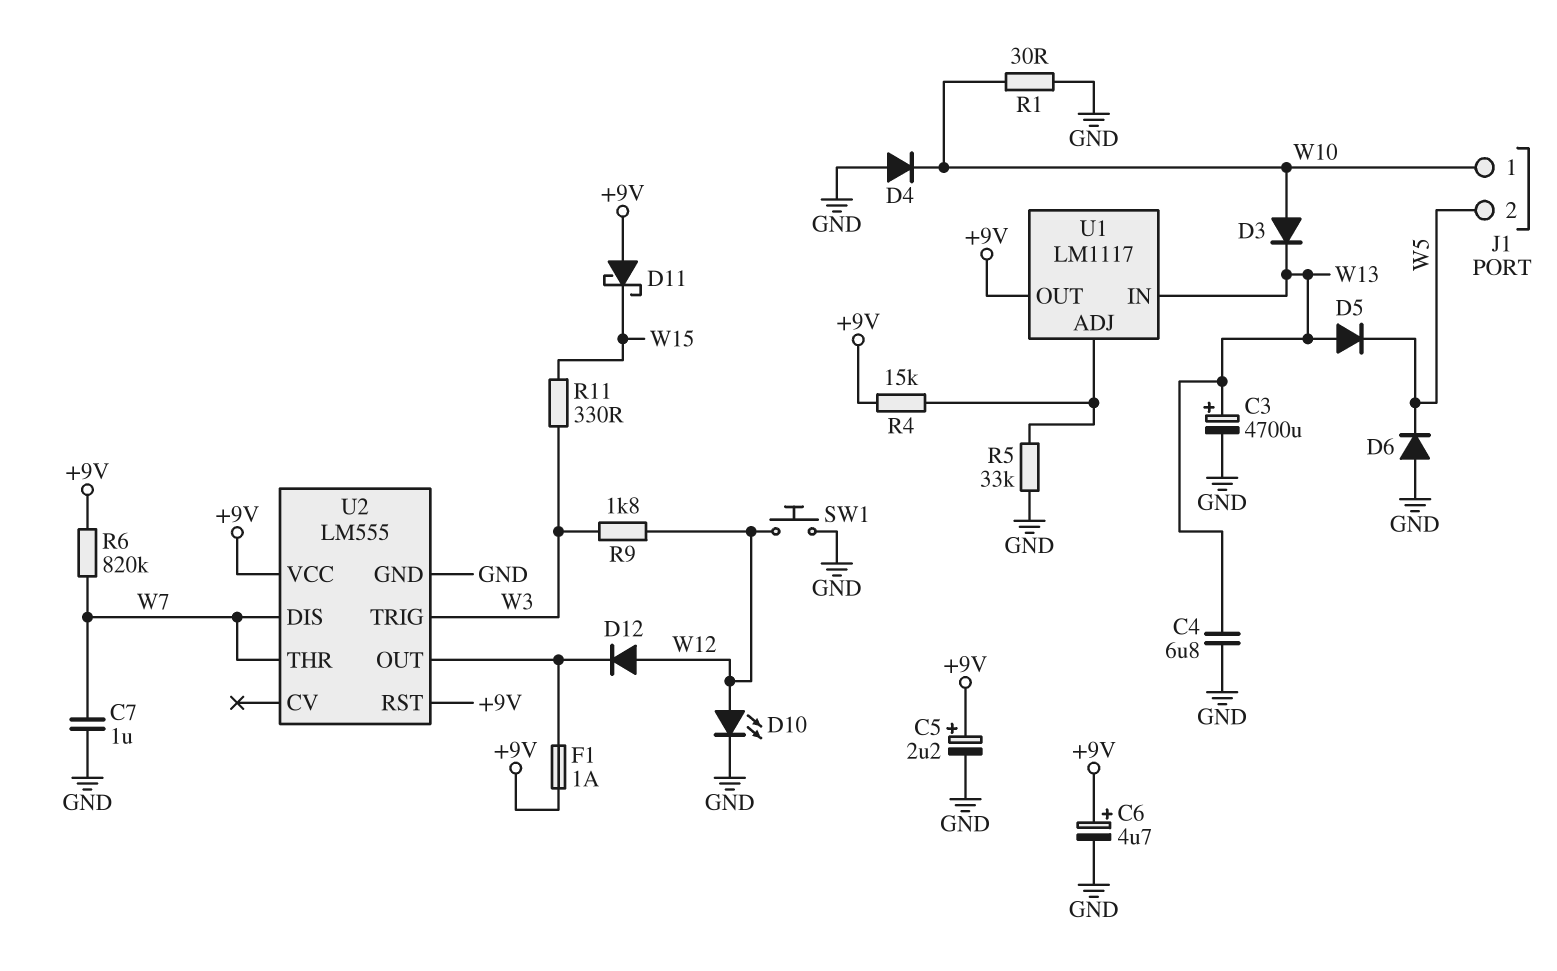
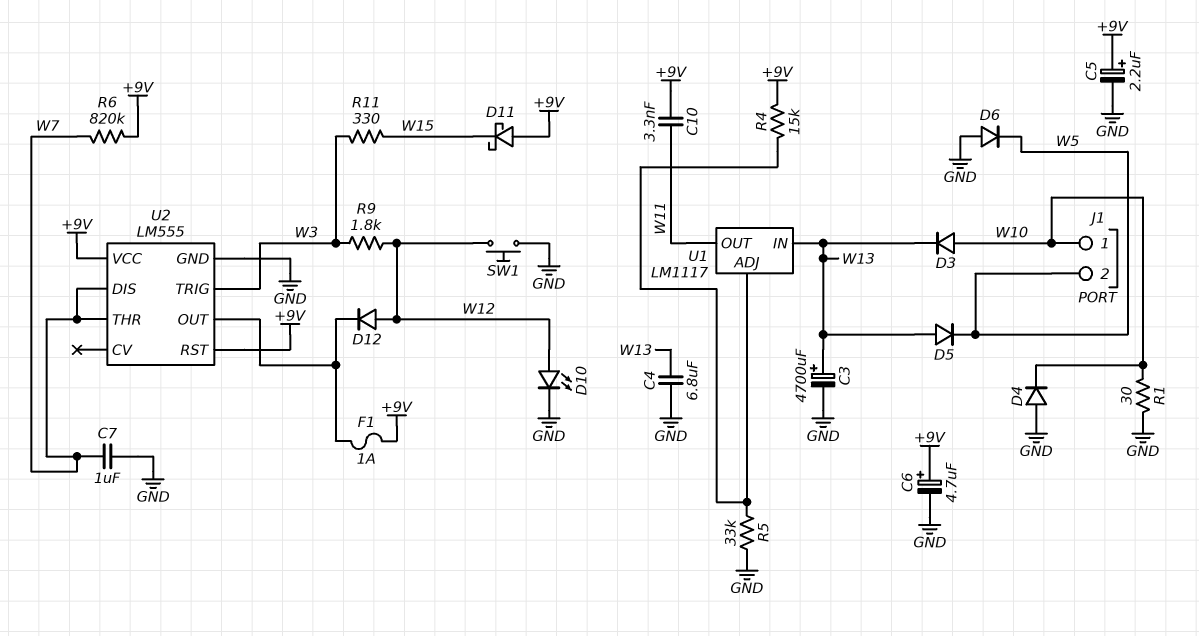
C10: none -> 3.3nF (+9V, W11)
U1 pin OUT: +9V -> W11

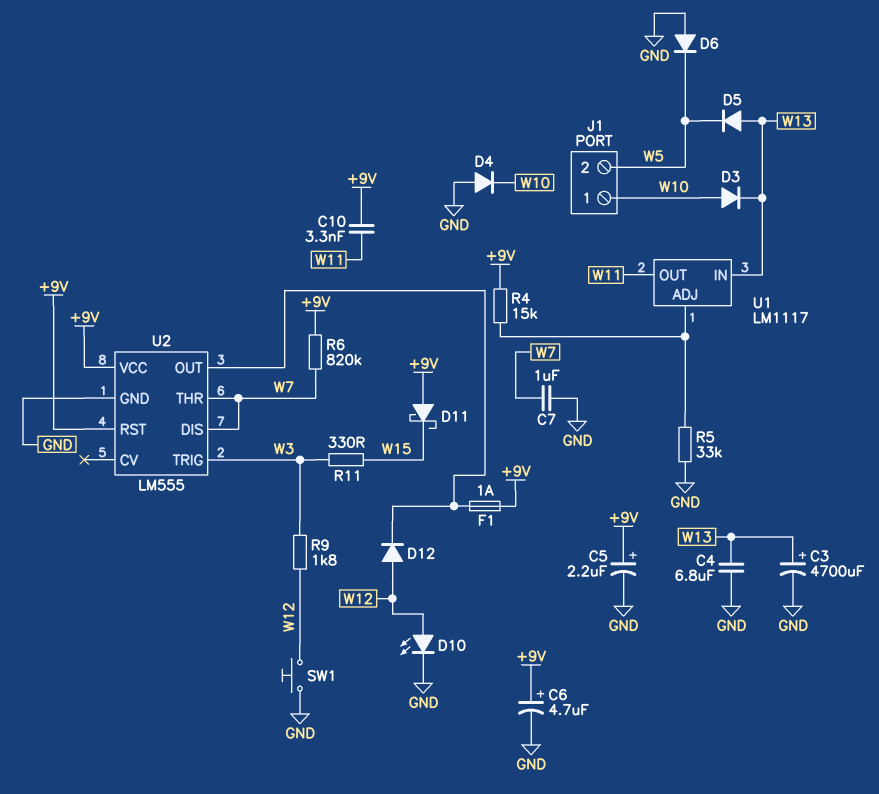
R1: 30 (GND, W10) -> none

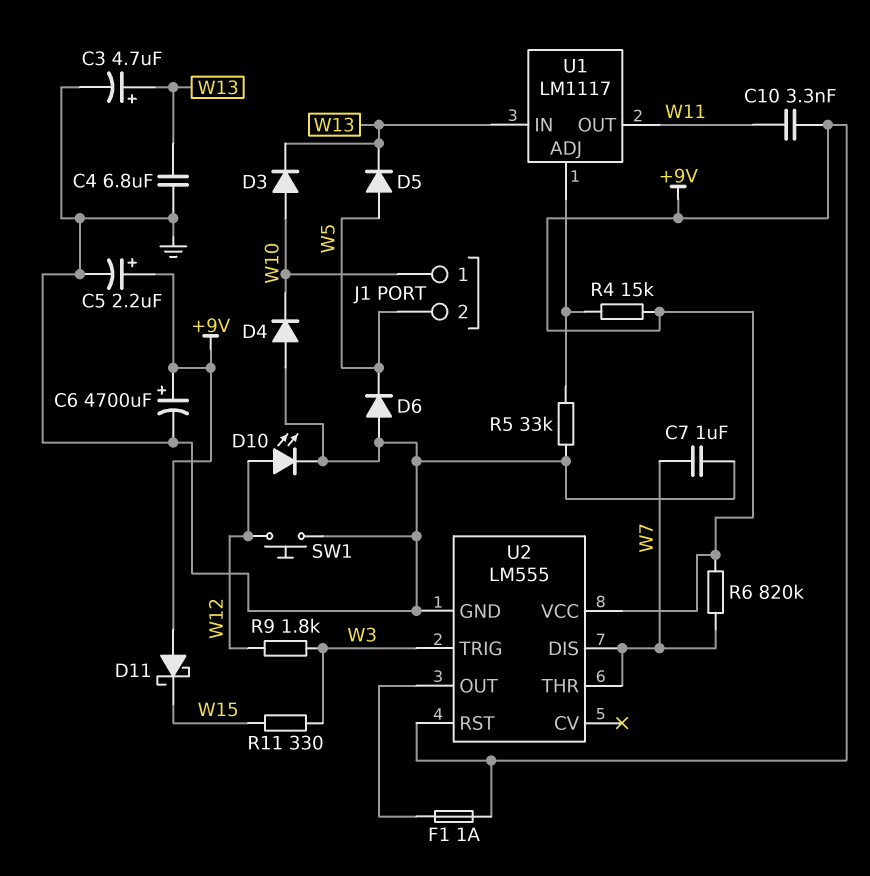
C3: 4700uF (plus W13, minus GND) -> 4.7uF (plus W13, minus GND)
C6: 4.7uF (plus +9V, minus GND) -> 4700uF (plus +9V, minus GND)
D5: diode (A W13, K W5) -> diode (A W5, K W13)
D12: diode (A W12, K U2/OUT) -> none

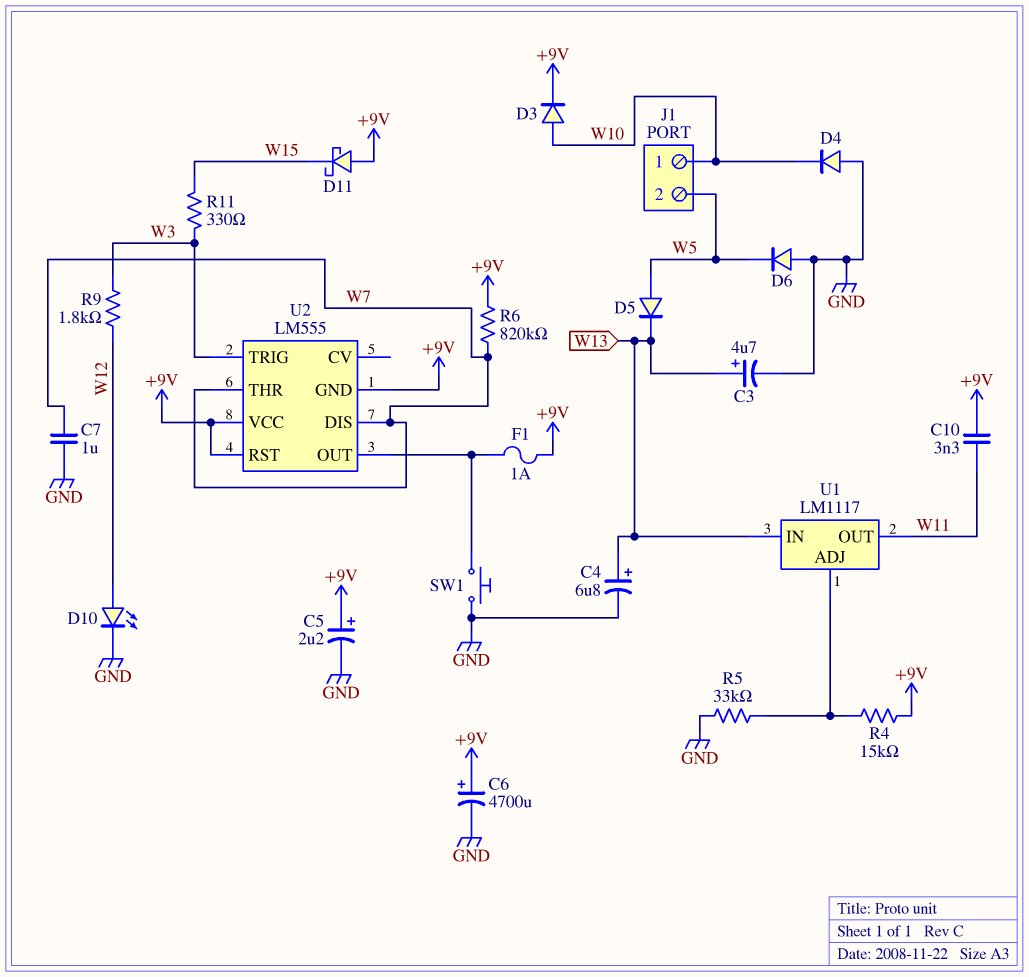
C4: 6.8uF (GND, W13) -> 6.8uF (plus W13, minus GND)
D3: diode (A W10, K W13) -> diode (A W10, K +9V)
SW1: button (GND, W12) -> button (GND, U2/OUT)
U2 pin GND: GND -> +9V

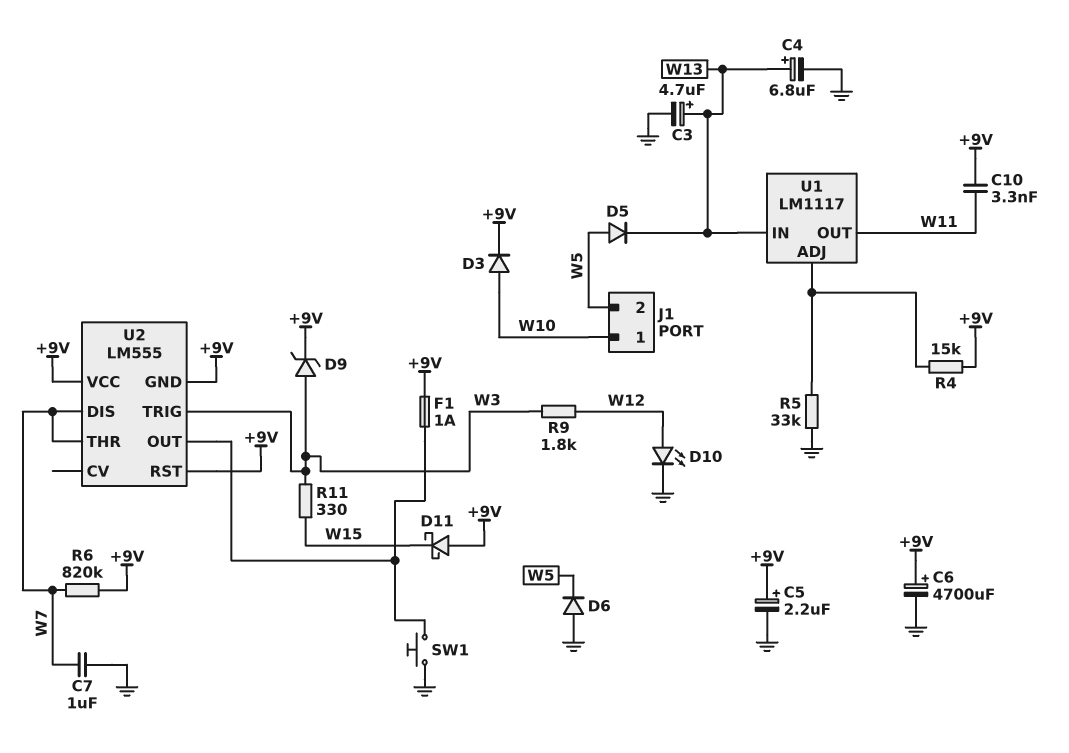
D4: diode (A GND, K W10) -> none
D9: none -> zener (A W3, K +9V)

